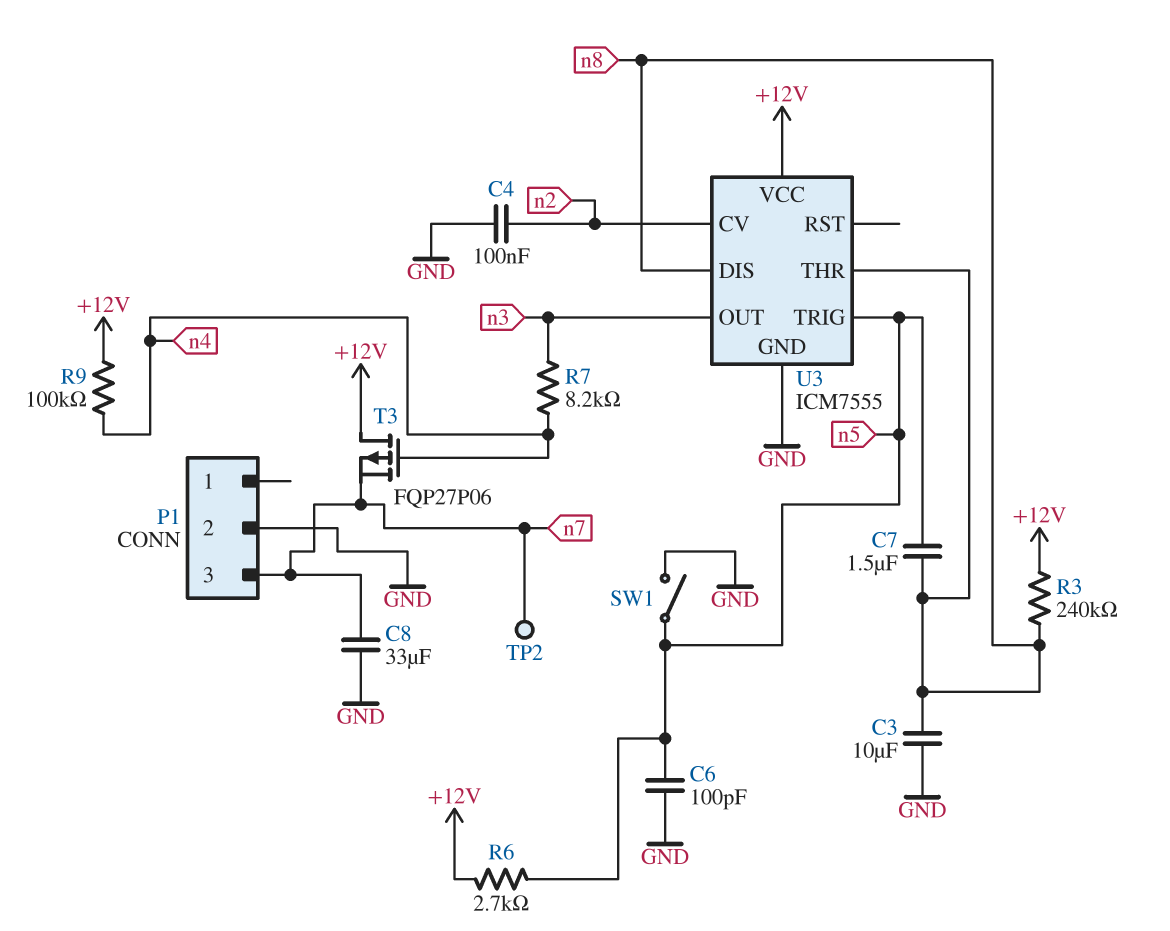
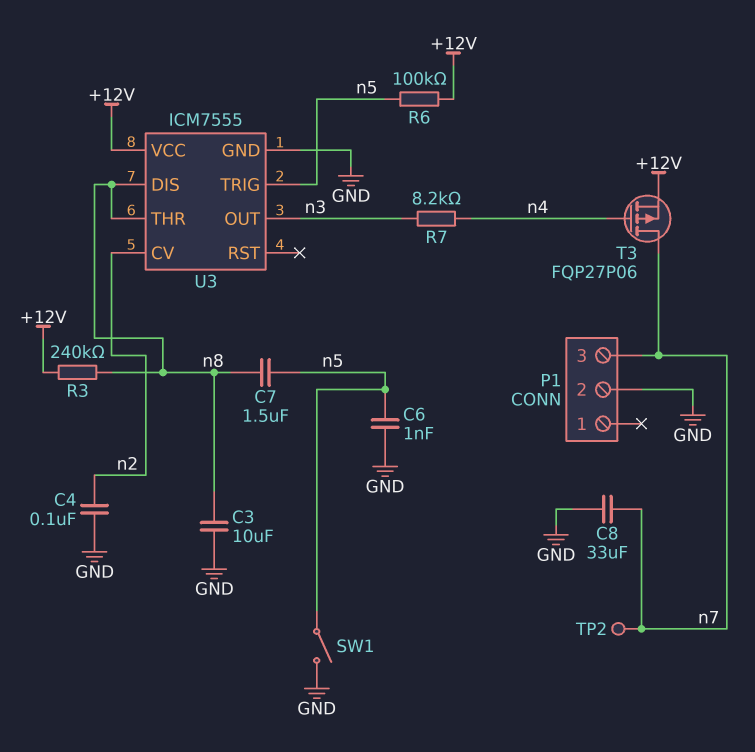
C6: 100pF (GND, n5) -> 1nF (GND, n5)
R6: 2.7k (+12V, n5) -> 100k (+12V, n5)
R9: 100k (+12V, n4) -> none
T3: PMOS FQP27P06 (G n4, D +12V, S n7) -> PMOS FQP27P06 (G n4, D n7, S +12V)

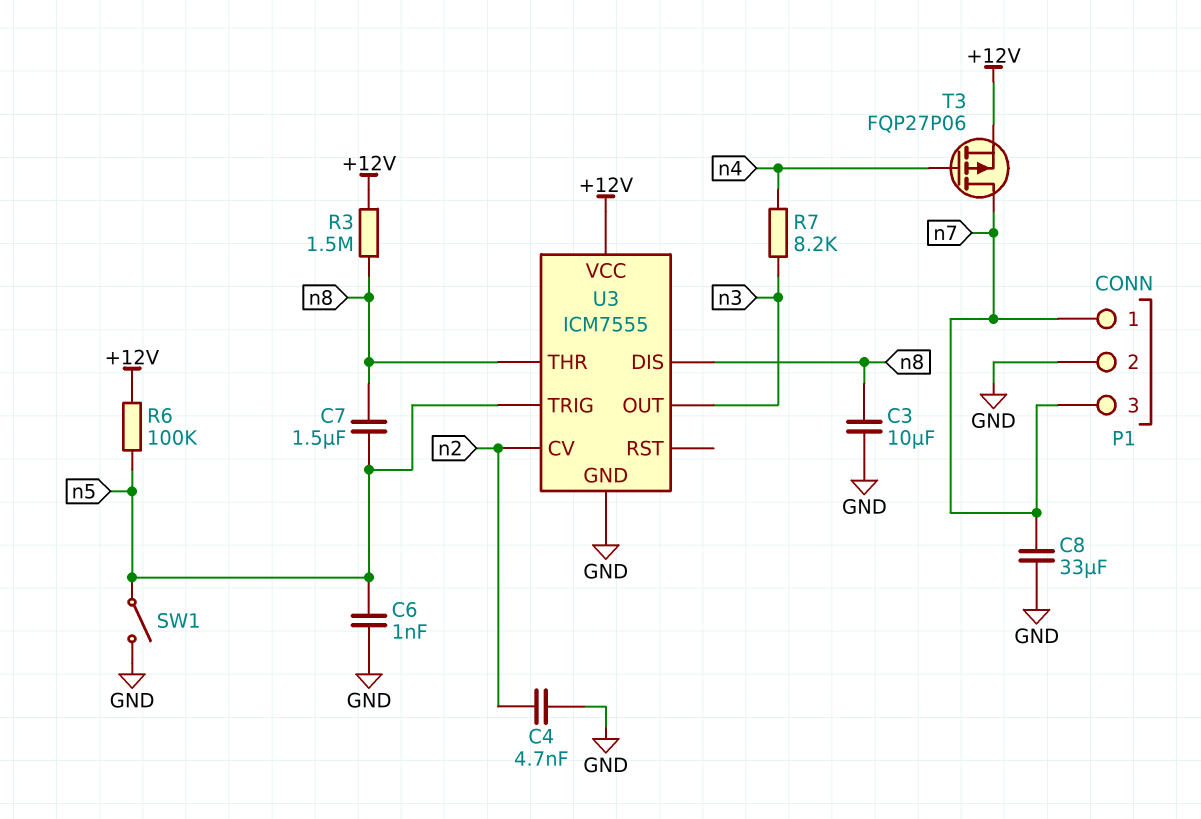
C4: 100nF (GND, n2) -> 4.7nF (GND, n2)
P1 pin 1: none -> n7
R3: 240k (+12V, n8) -> 1.5M (+12V, n8)
TP2: test point (n7) -> none

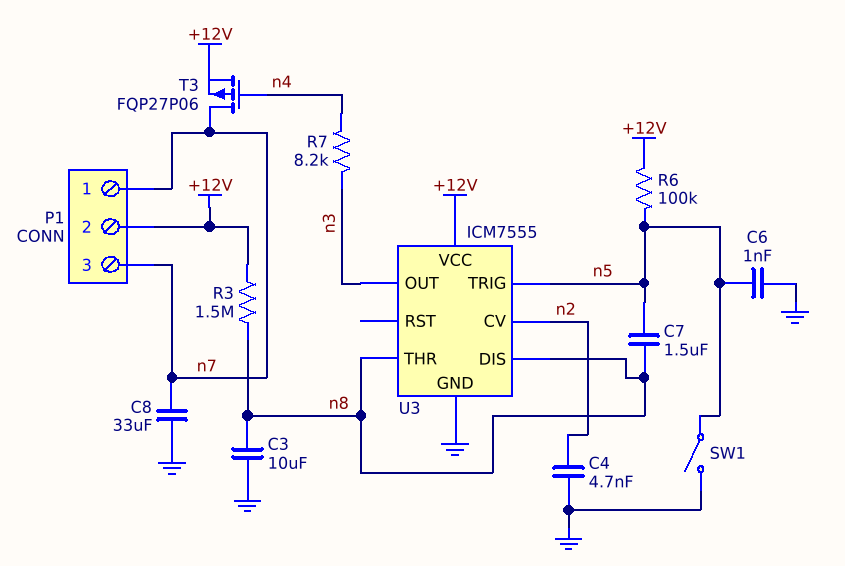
P1 pin 2: GND -> +12V

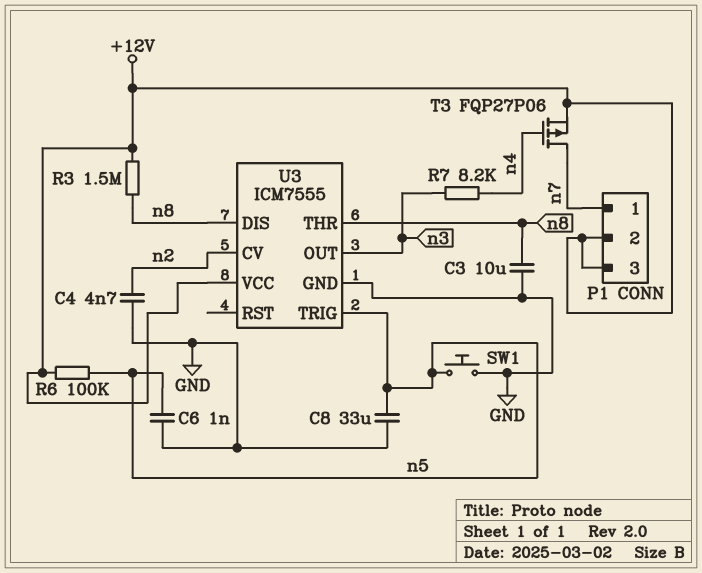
C7: 1.5uF (n5, n8) -> none
C8: 33uF (GND, n7) -> 33uF (GND, n5)
P1 pin 3: n7 -> +12V
SW1: switch (GND, n5) -> button (GND, n5)

